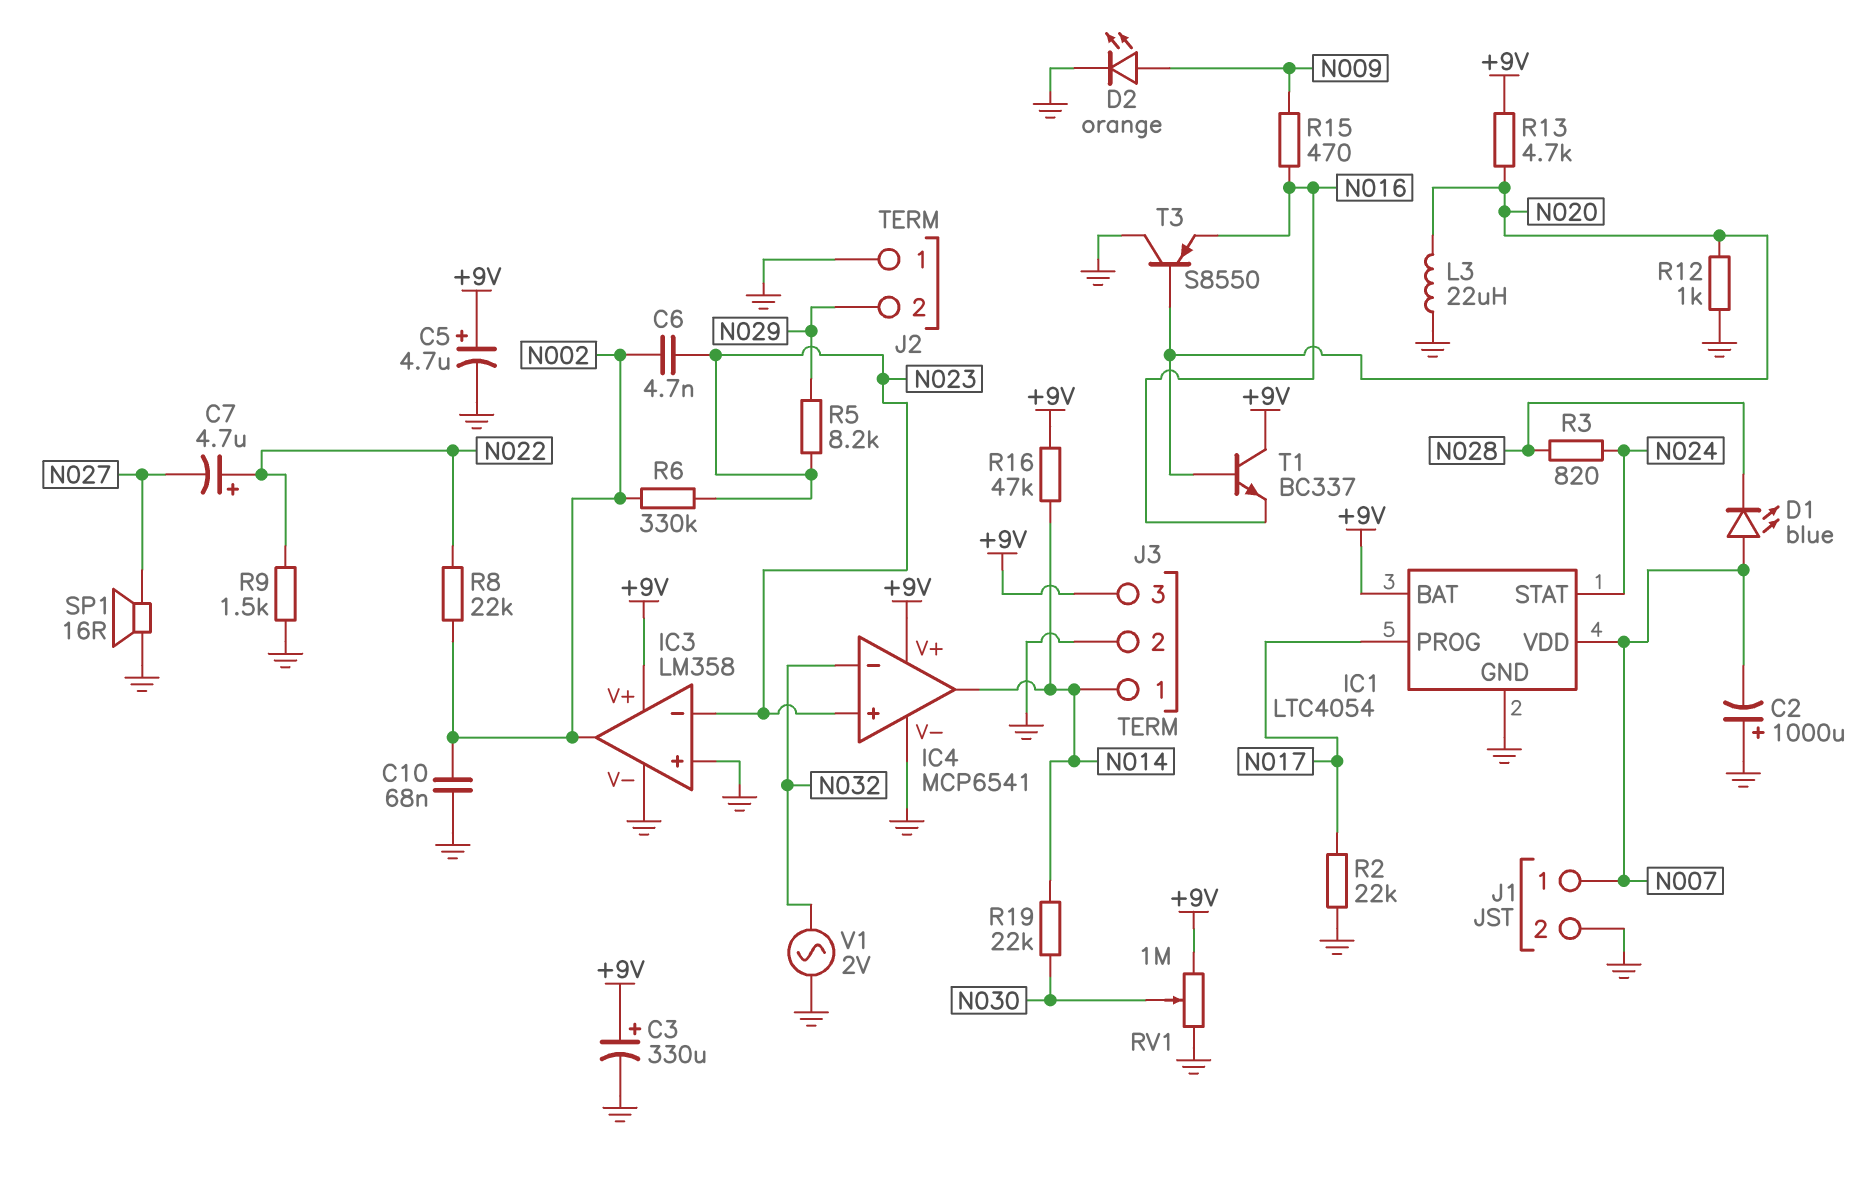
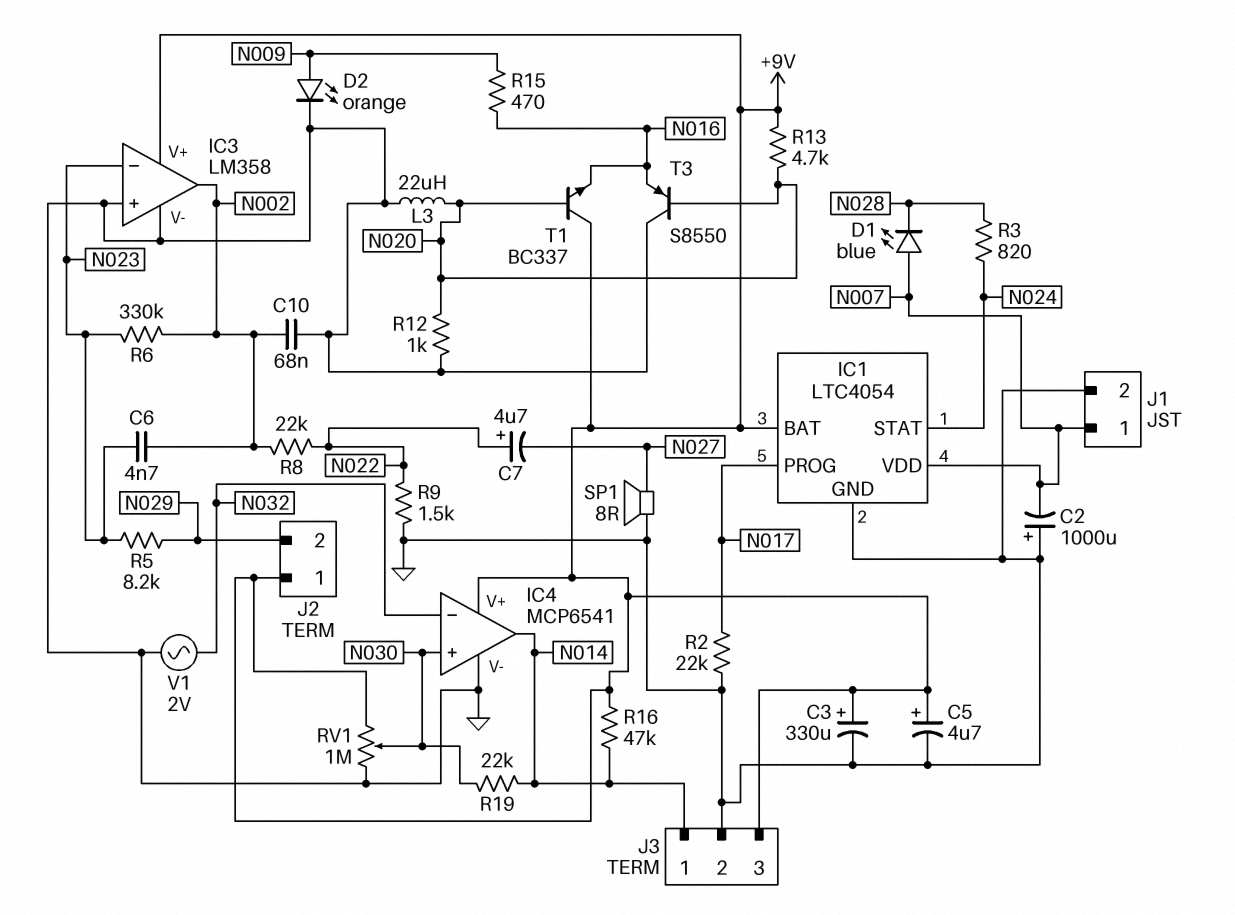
IC4 pin in+: N023 -> N030
J2 pin 1: GND -> +9V
SP1: speaker 16R (GND, N027) -> speaker 8R (GND, N027)

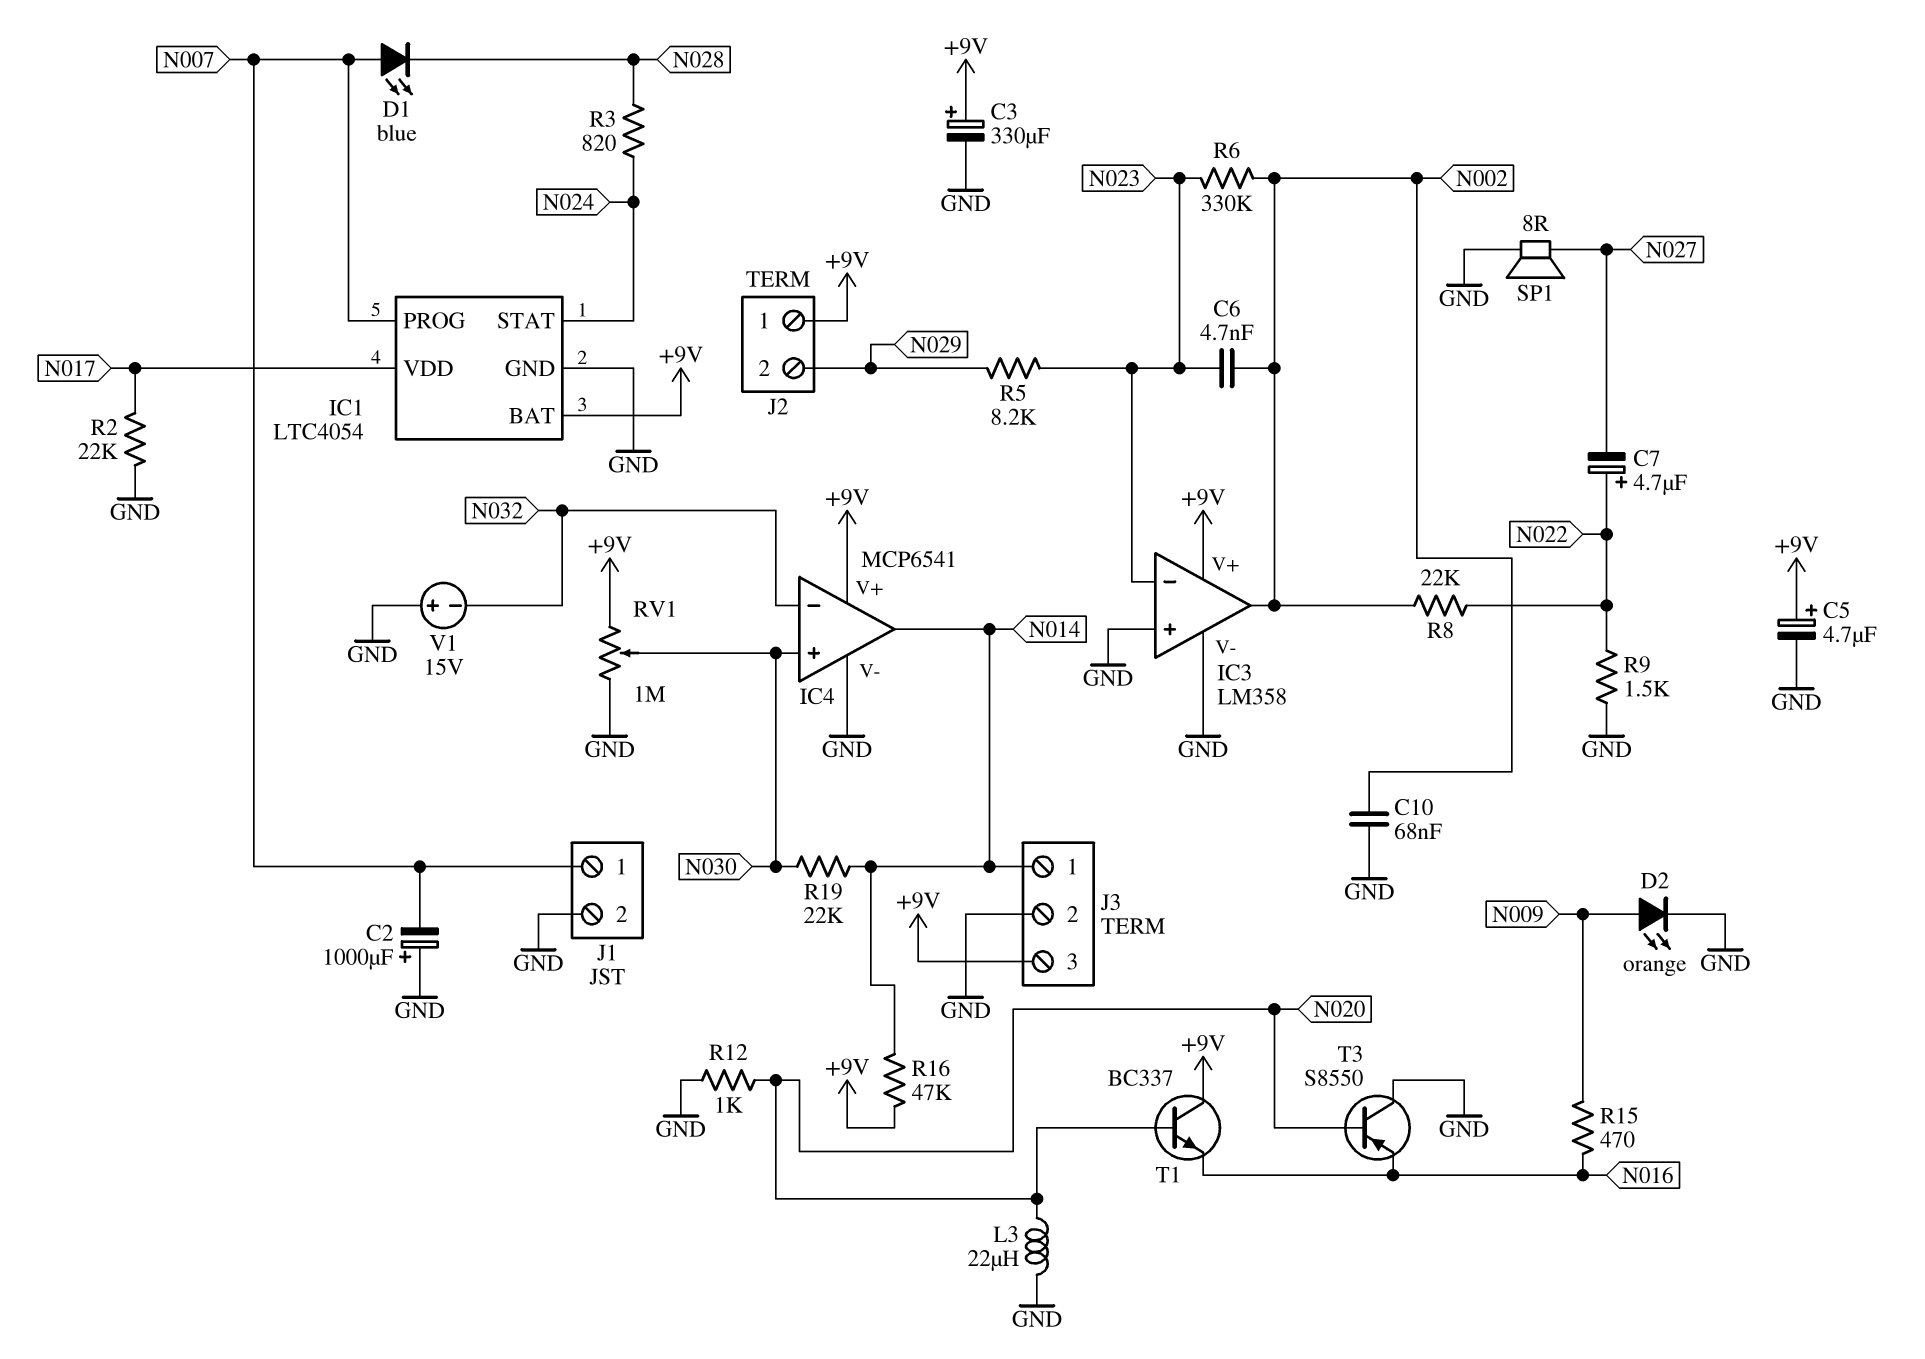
IC1 pin PROG: N017 -> N007
IC1 pin VDD: N007 -> N017
R13: 4.7k (+9V, N020) -> none
V1: AC 2V (GND, N032) -> 15V (plus GND, minus N032)

